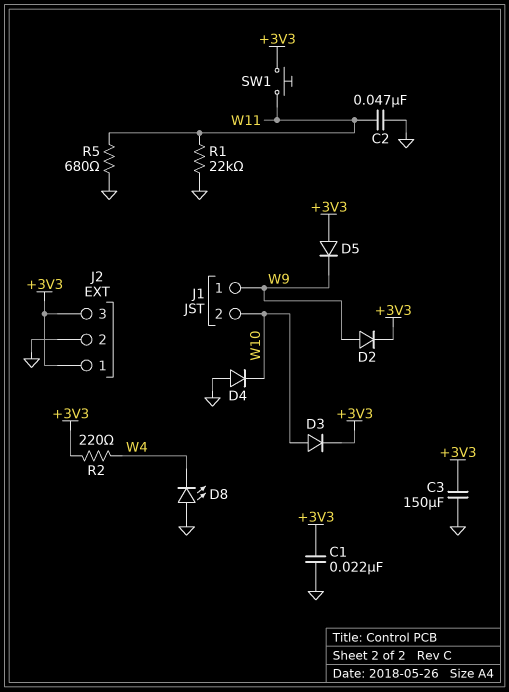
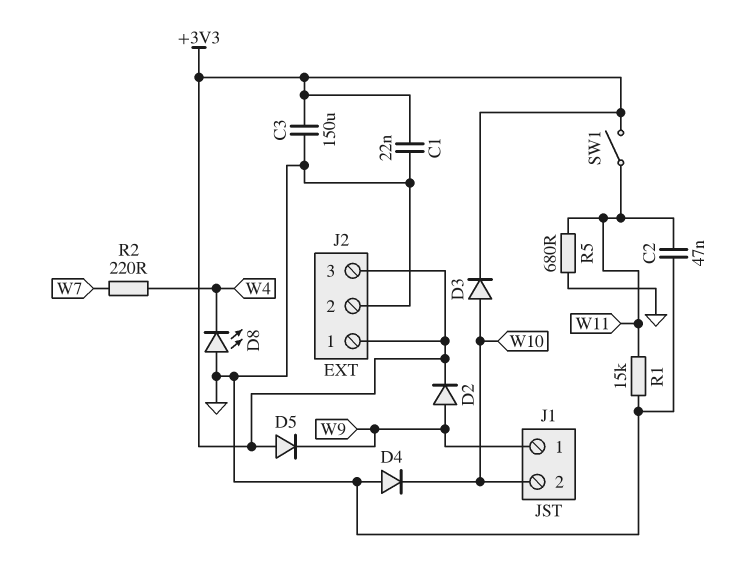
R1: 22k (GND, W11) -> 15k (GND, W11)
R2: 220 (+3V3, W4) -> 220 (W4, W7)
SW1: button (+3V3, W11) -> switch (+3V3, W11)

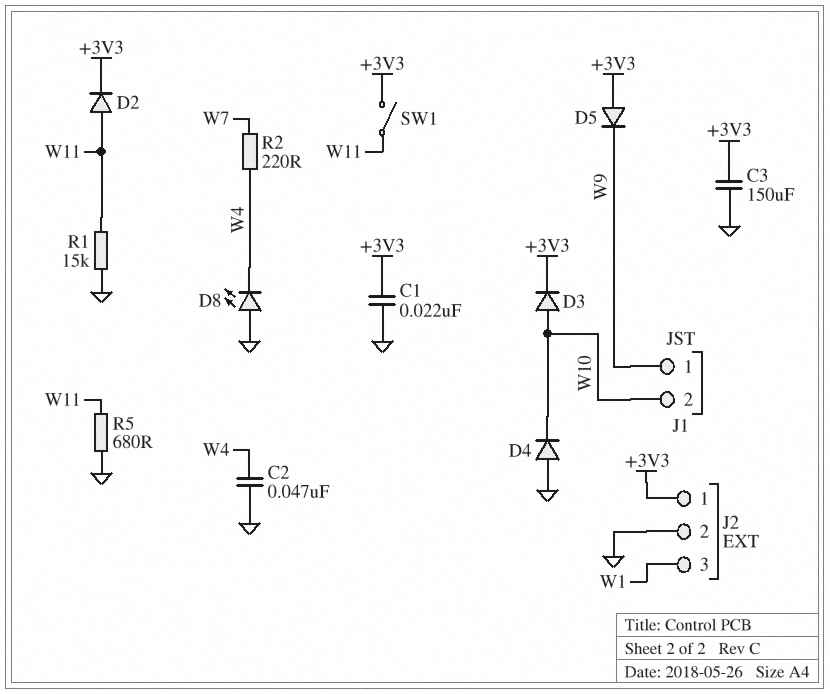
C2: 47nF (GND, W11) -> 47nF (GND, W4)
D2: diode (A W9, K +3V3) -> diode (A W11, K +3V3)
J2 pin 3: +3V3 -> W1

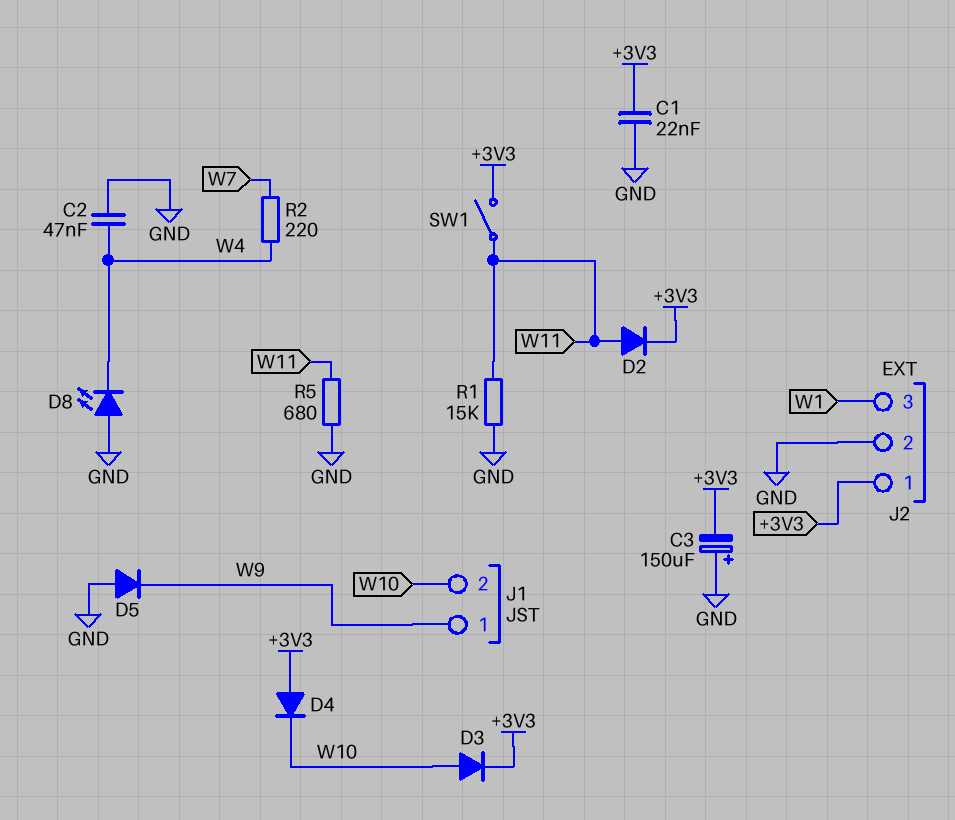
C3: 150uF (+3V3, GND) -> 150uF (plus GND, minus +3V3)
D4: diode (A GND, K W10) -> diode (A +3V3, K W10)
D5: diode (A +3V3, K W9) -> diode (A GND, K W9)

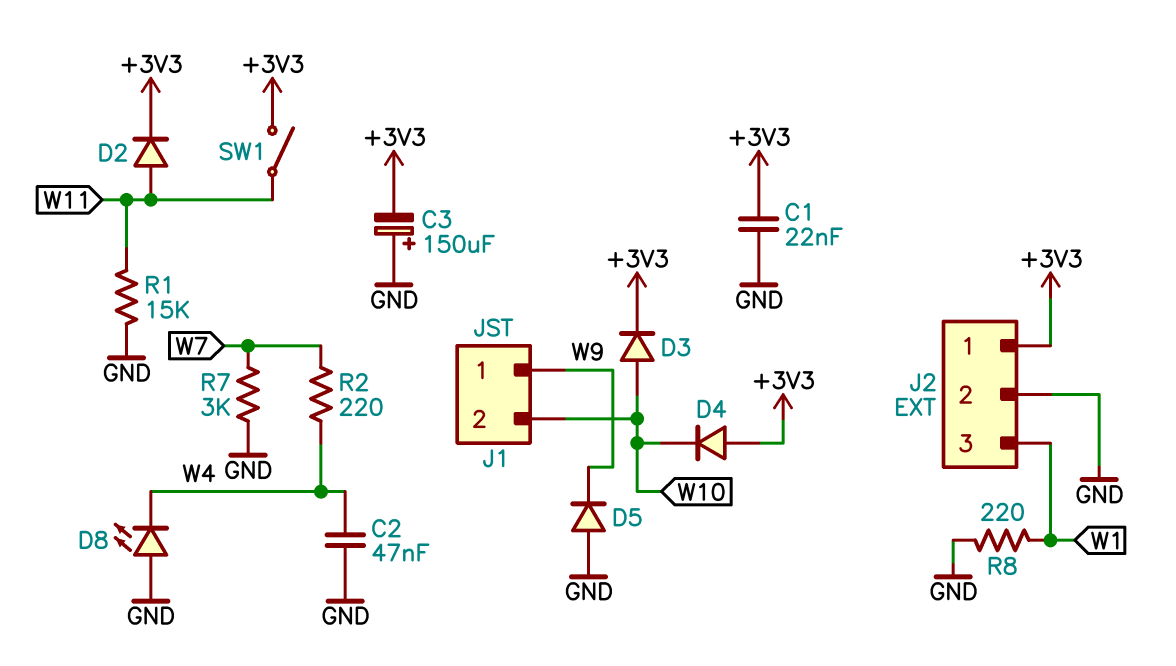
R5: 680 (GND, W11) -> none
R7: none -> 3k (GND, W7)
R8: none -> 220 (GND, W1)

